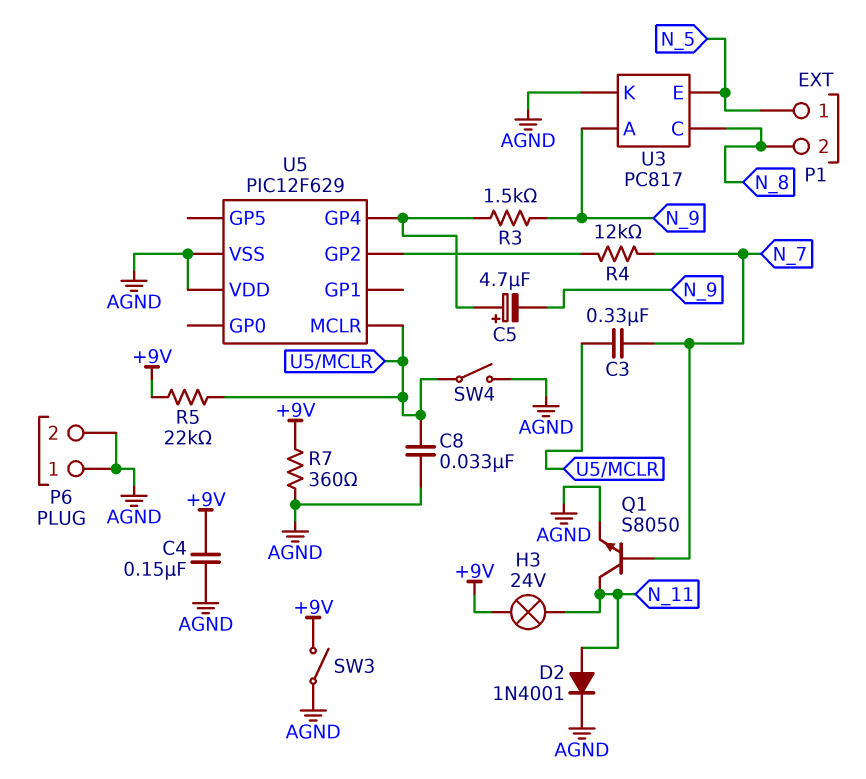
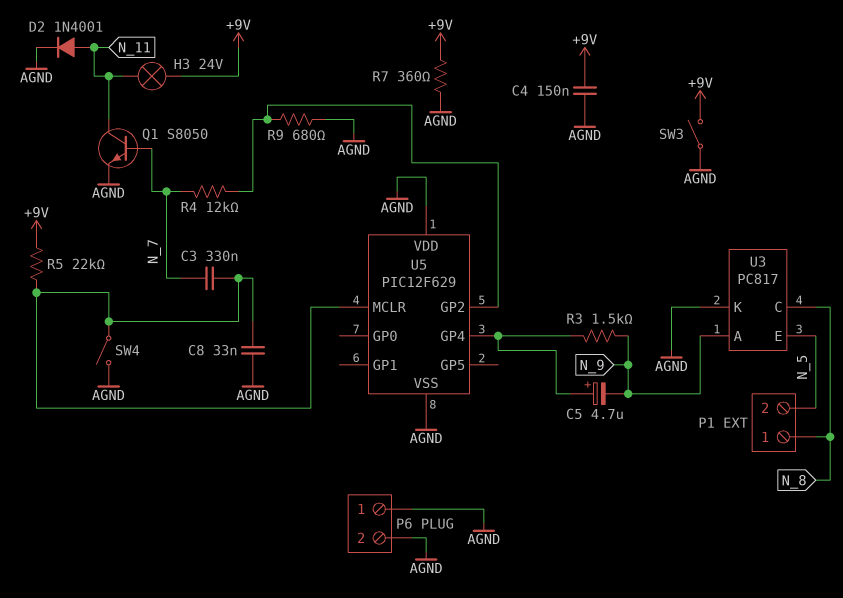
P1 pin 1: N_5 -> N_8
P1 pin 2: N_8 -> N_5
R9: none -> 680 (AGND, U5/GP2)

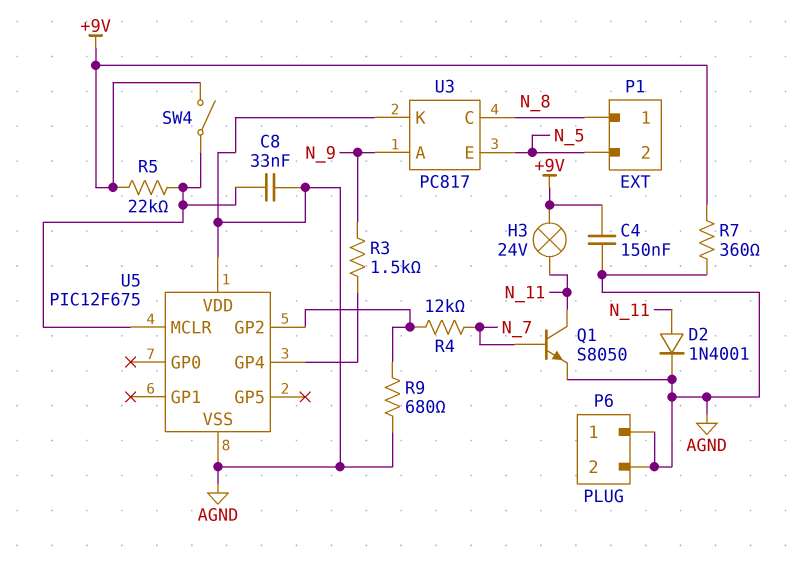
C3: 330nF (N_7, U5/MCLR) -> none
C5: 4.7uF (plus U5/GP4, minus N_9) -> none
SW3: switch (+9V, AGND) -> none
SW4: switch (AGND, U5/MCLR) -> switch (+9V, U5/MCLR)
U5: PIC12F629 -> PIC12F675

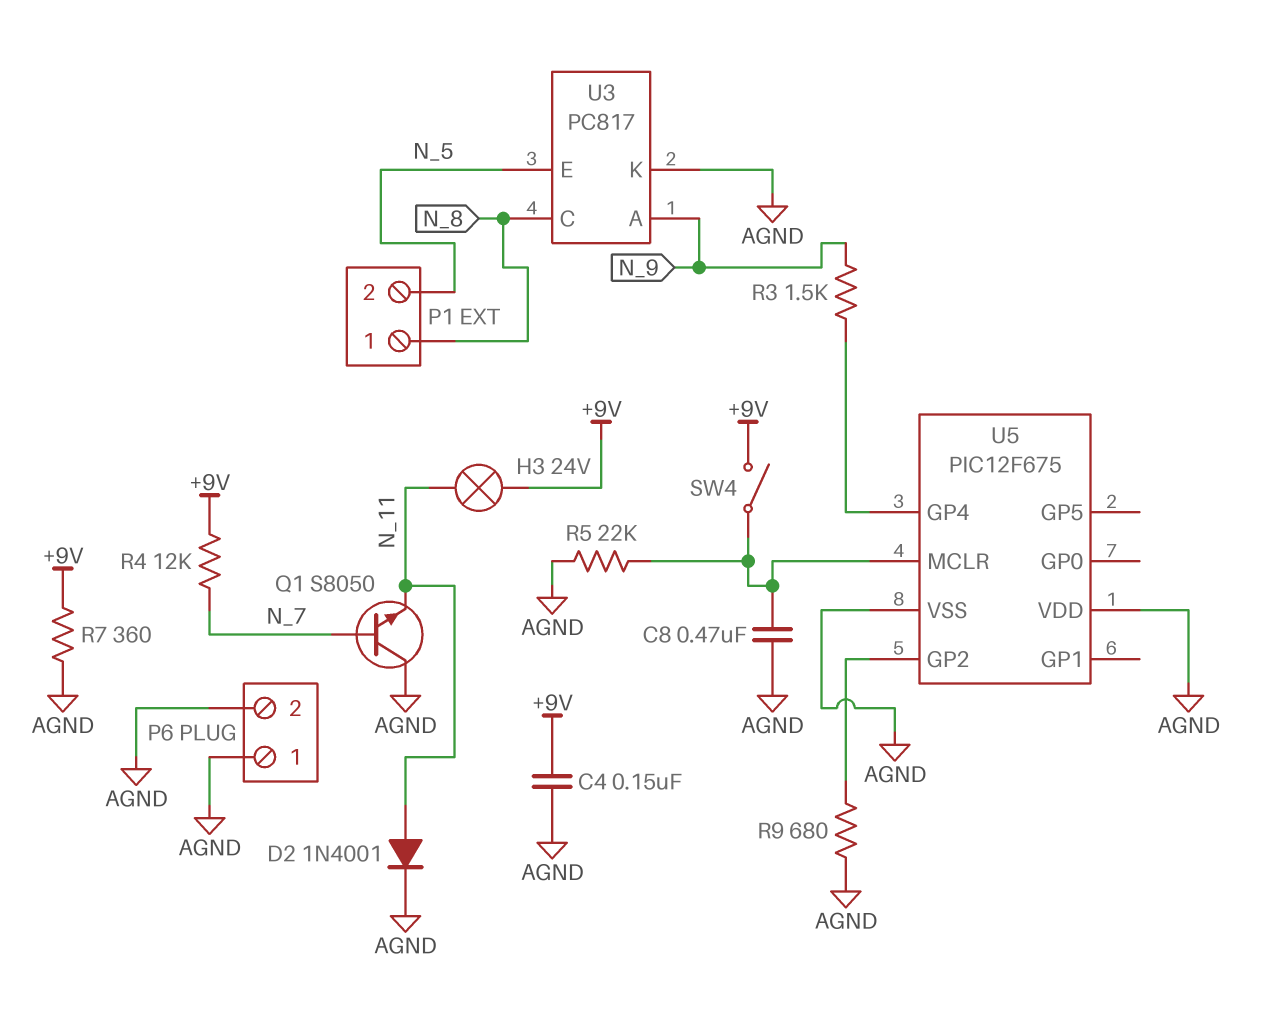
C8: 33nF (AGND, U5/MCLR) -> 470nF (AGND, U5/MCLR)
Q1: NPN S8050 (B N_7, C N_11, E AGND) -> NPN S8050 (B N_7, C AGND, E N_11)
R4: 12k (N_7, U5/GP2) -> 12k (+9V, N_7)
R5: 22k (+9V, U5/MCLR) -> 22k (AGND, U5/MCLR)

